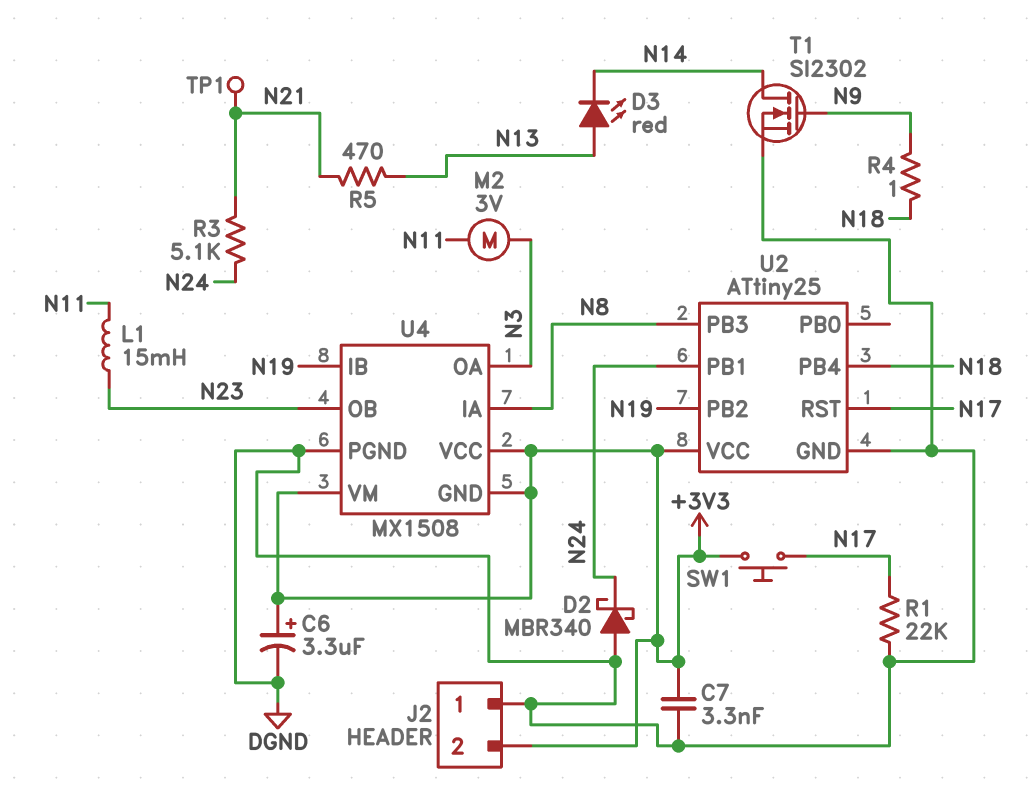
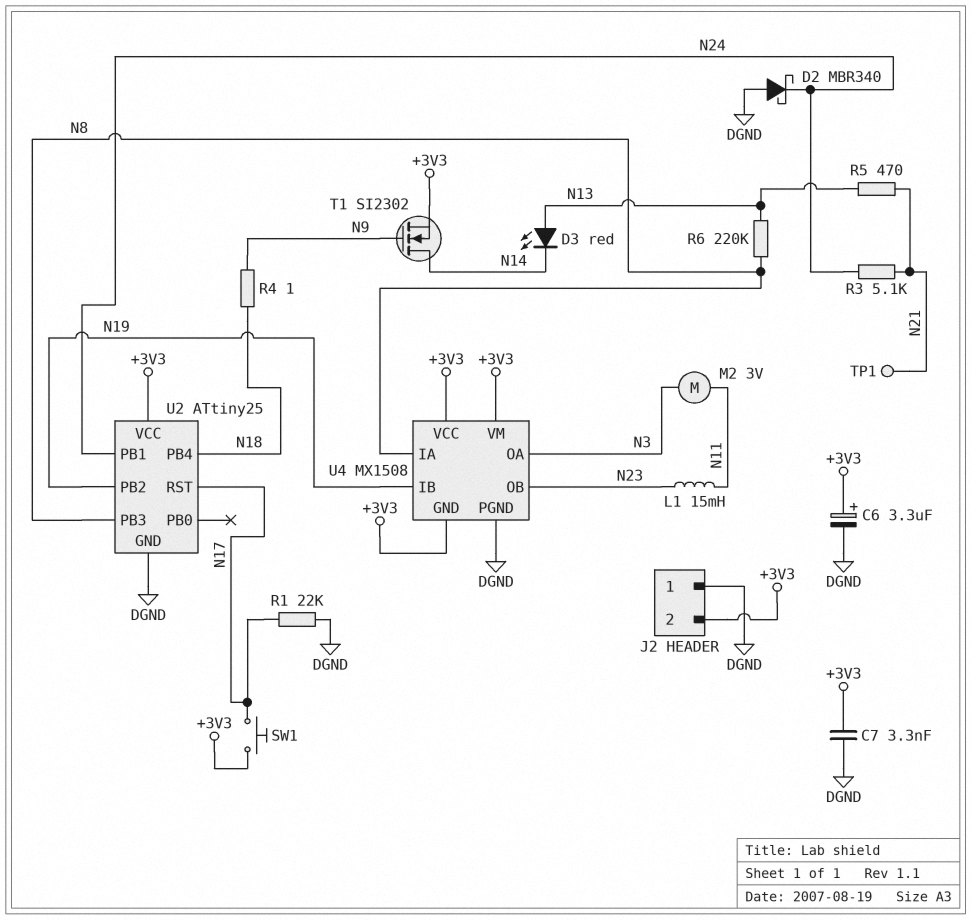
R6: none -> 220k (N8, N13)
T1: NMOS SI2302 (G N9, D N14, S DGND) -> NMOS SI2302 (G N9, D N14, S +3V3)

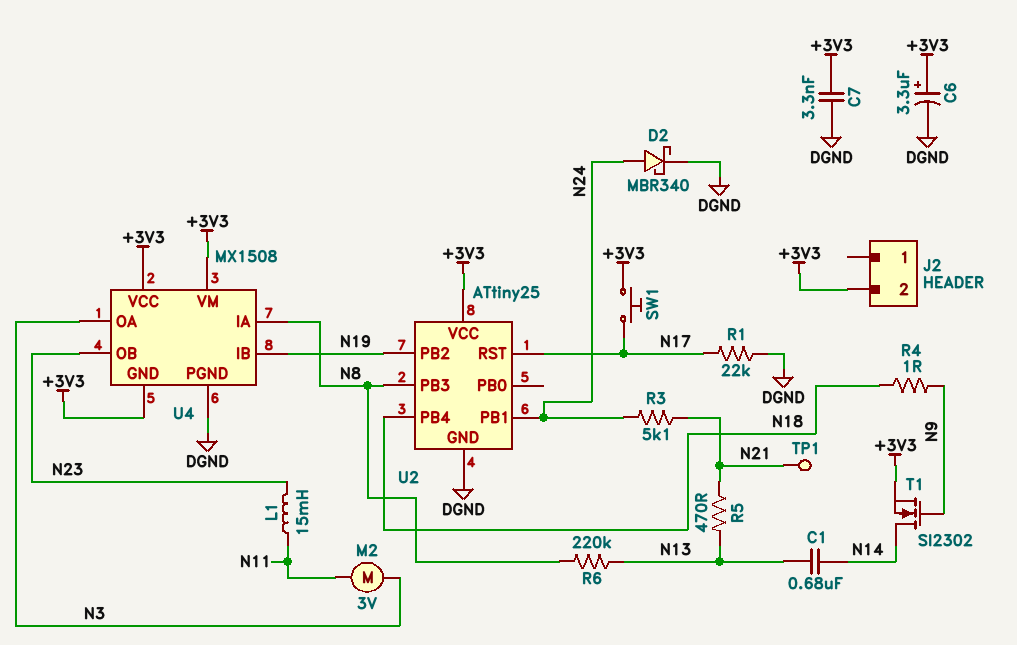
C1: none -> 680nF (N13, N14)
D2: schottky MBR340 (A DGND, K N24) -> schottky MBR340 (A N24, K DGND)
D3: LED red (A N13, K N14) -> none
J2 pin 1: DGND -> none

